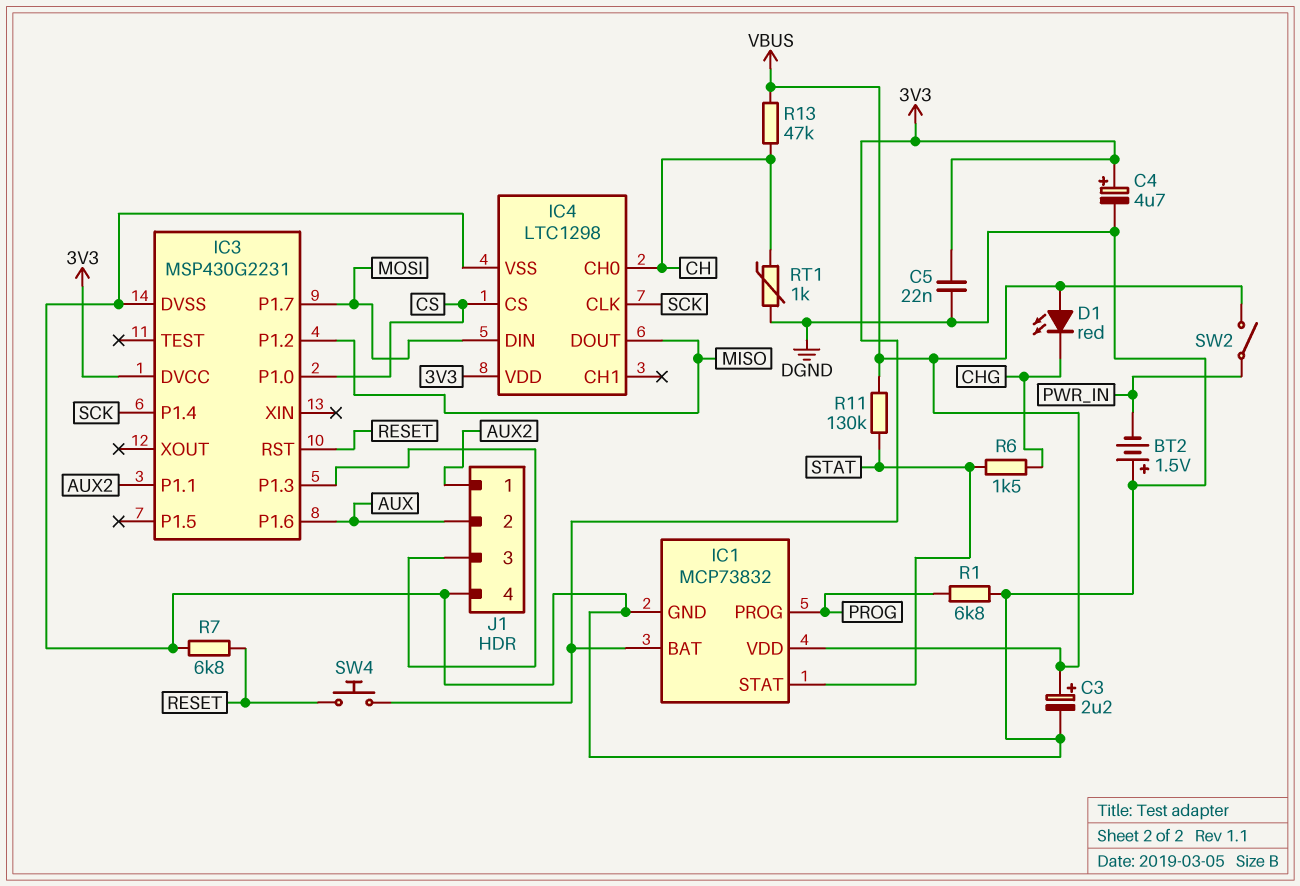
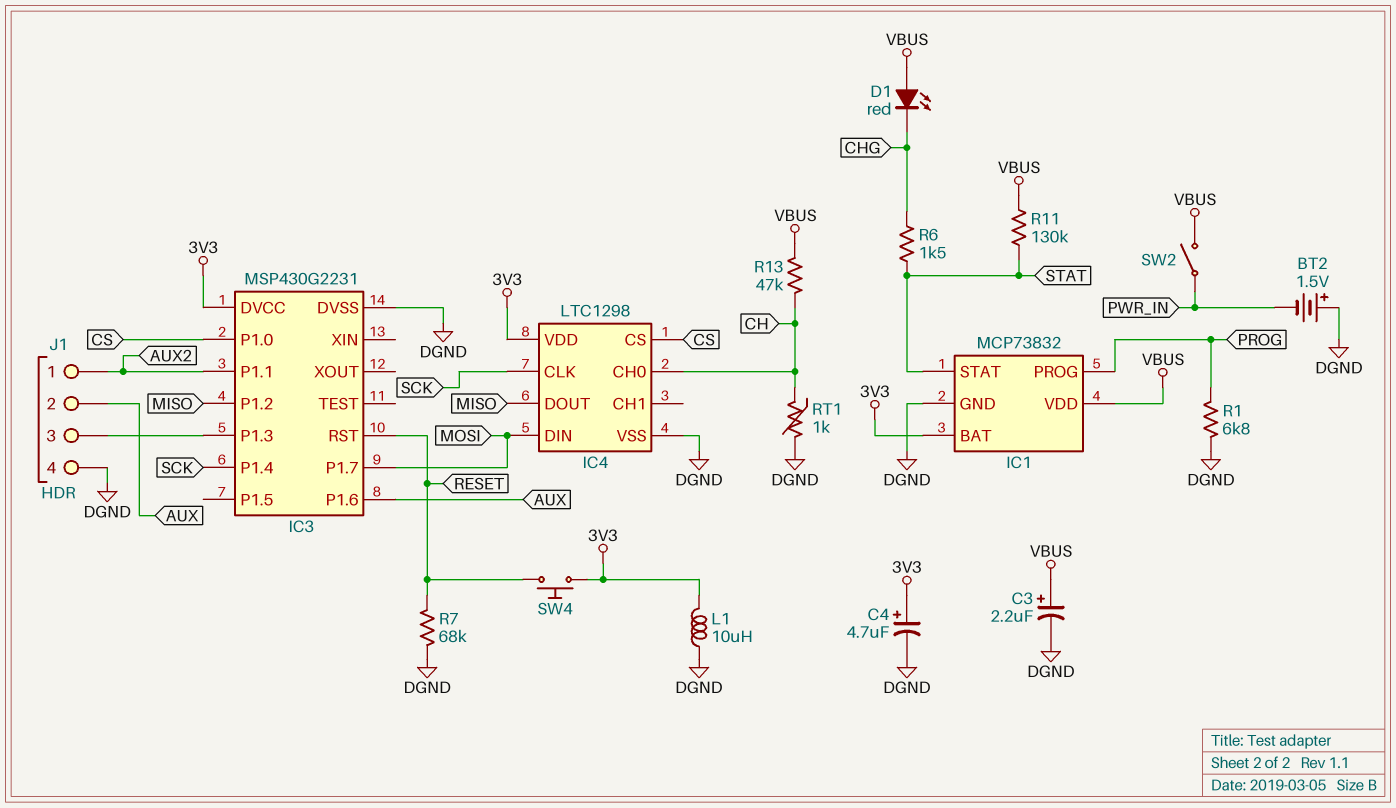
C5: 22nF (3V3, DGND) -> none
L1: none -> 10uH (3V3, DGND)
R7: 6.8k (DGND, RESET) -> 68k (DGND, RESET)

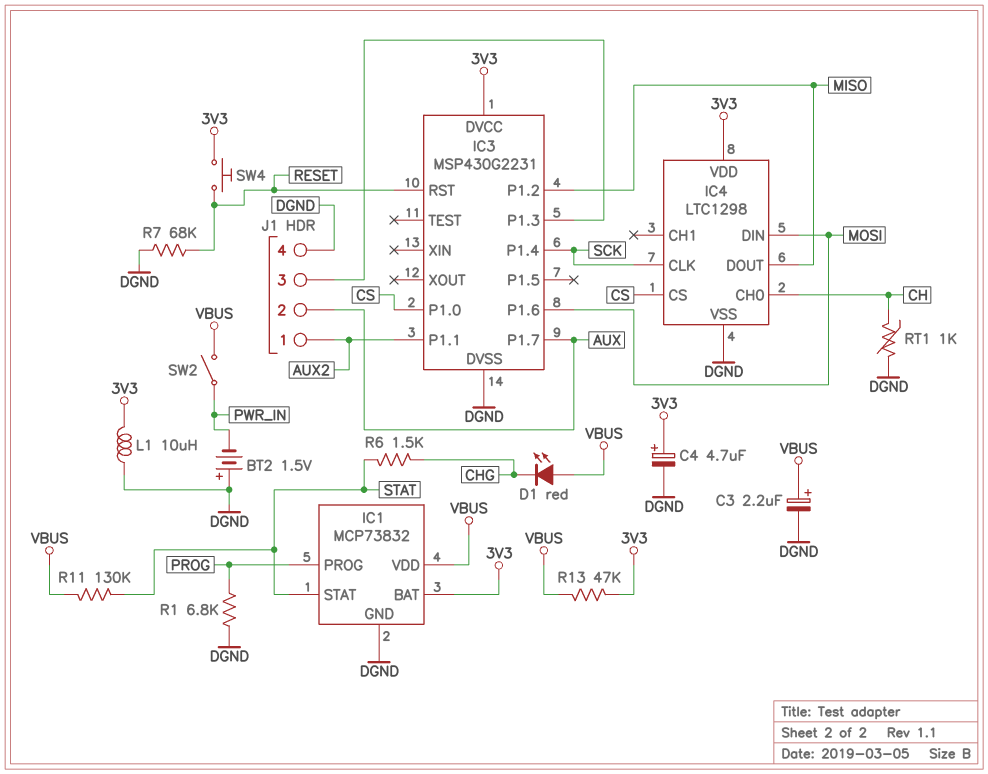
IC3 pin P1.6: AUX -> MOSI
IC3 pin P1.7: MOSI -> AUX
R13: 47k (CH, VBUS) -> 47k (3V3, VBUS)

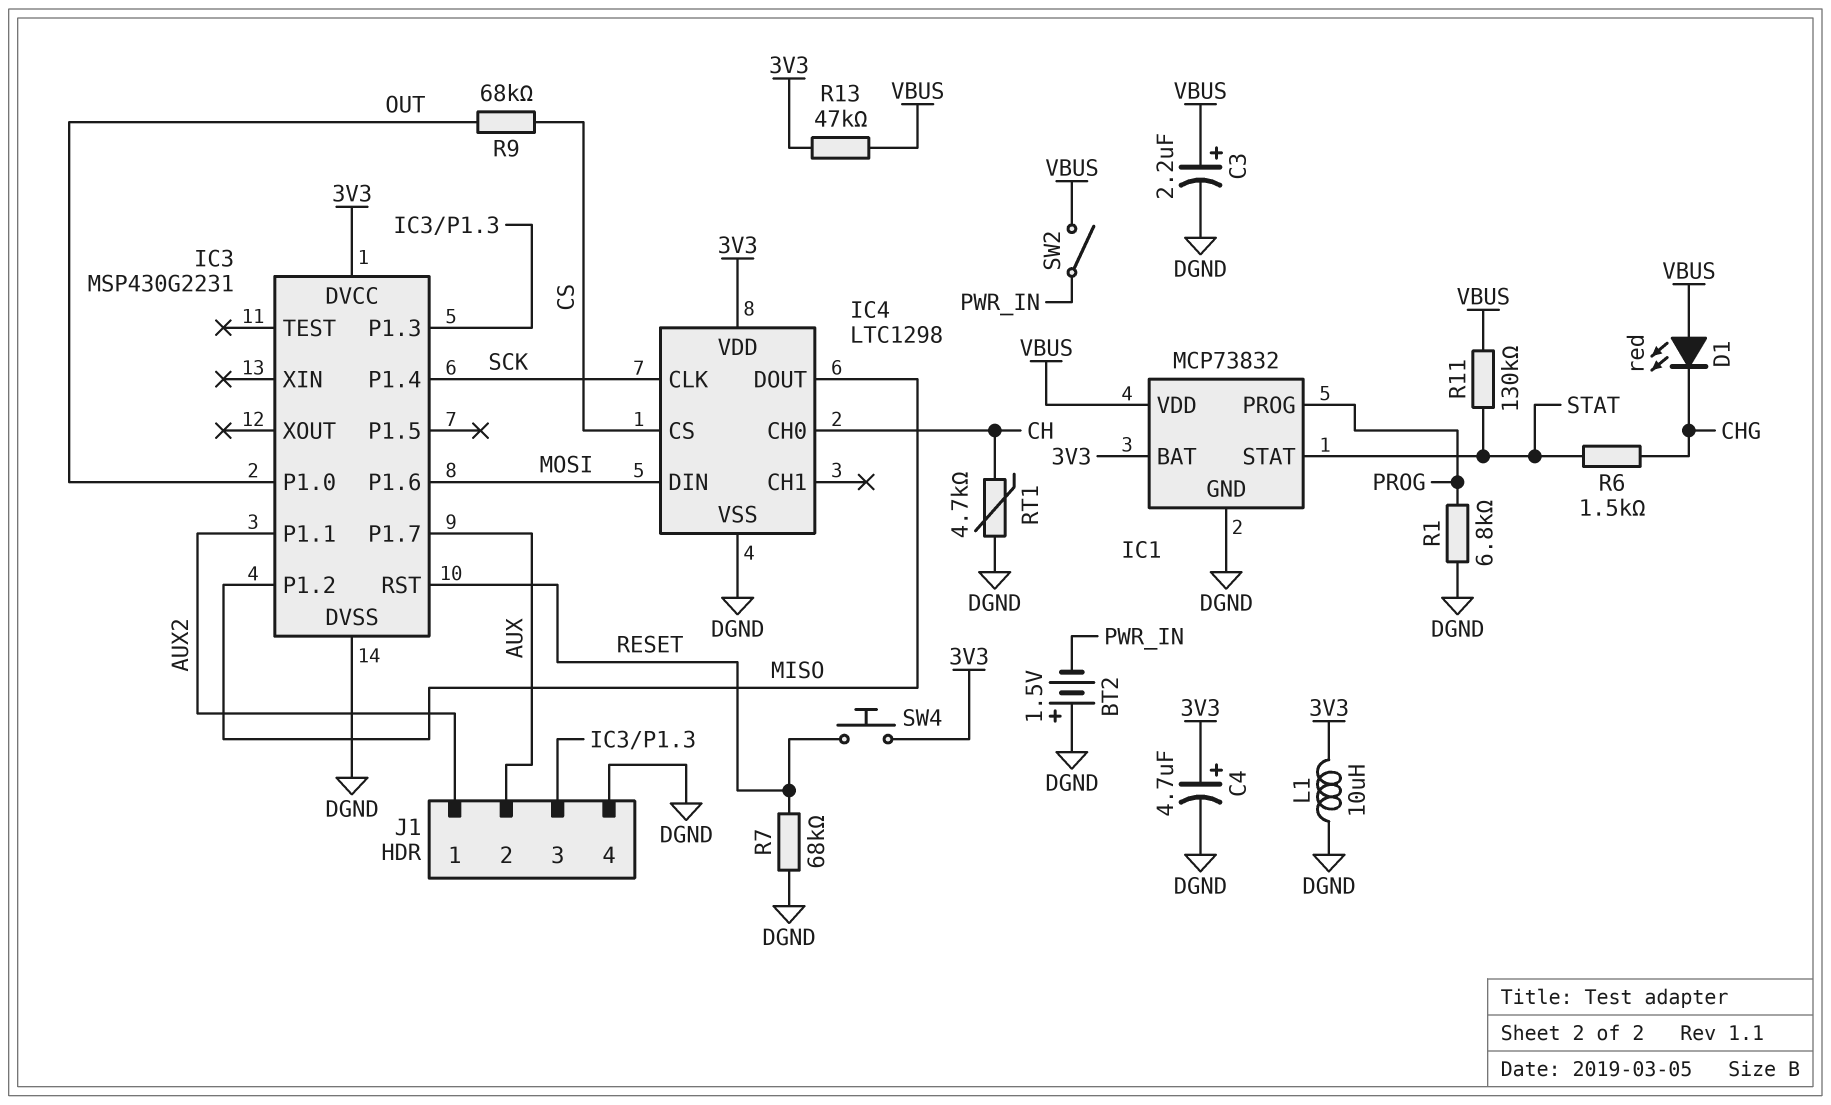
IC3 pin P1.0: CS -> OUT
R9: none -> 68k (CS, OUT)
RT1: 1k (CH, DGND) -> 4.7k (CH, DGND)

